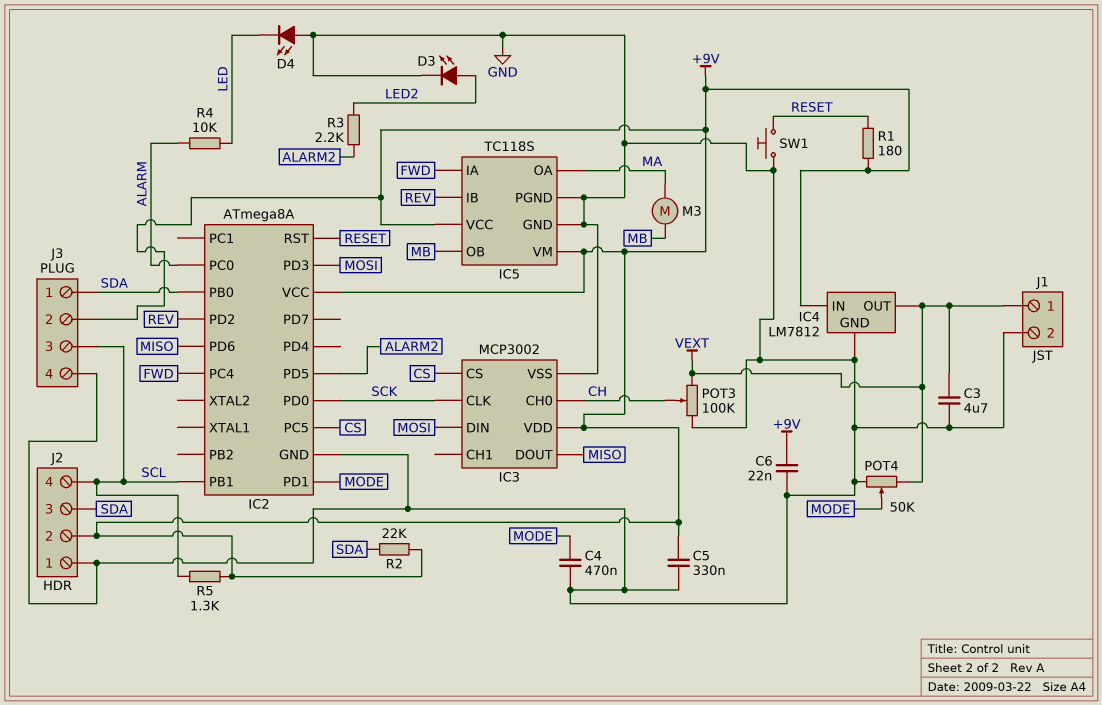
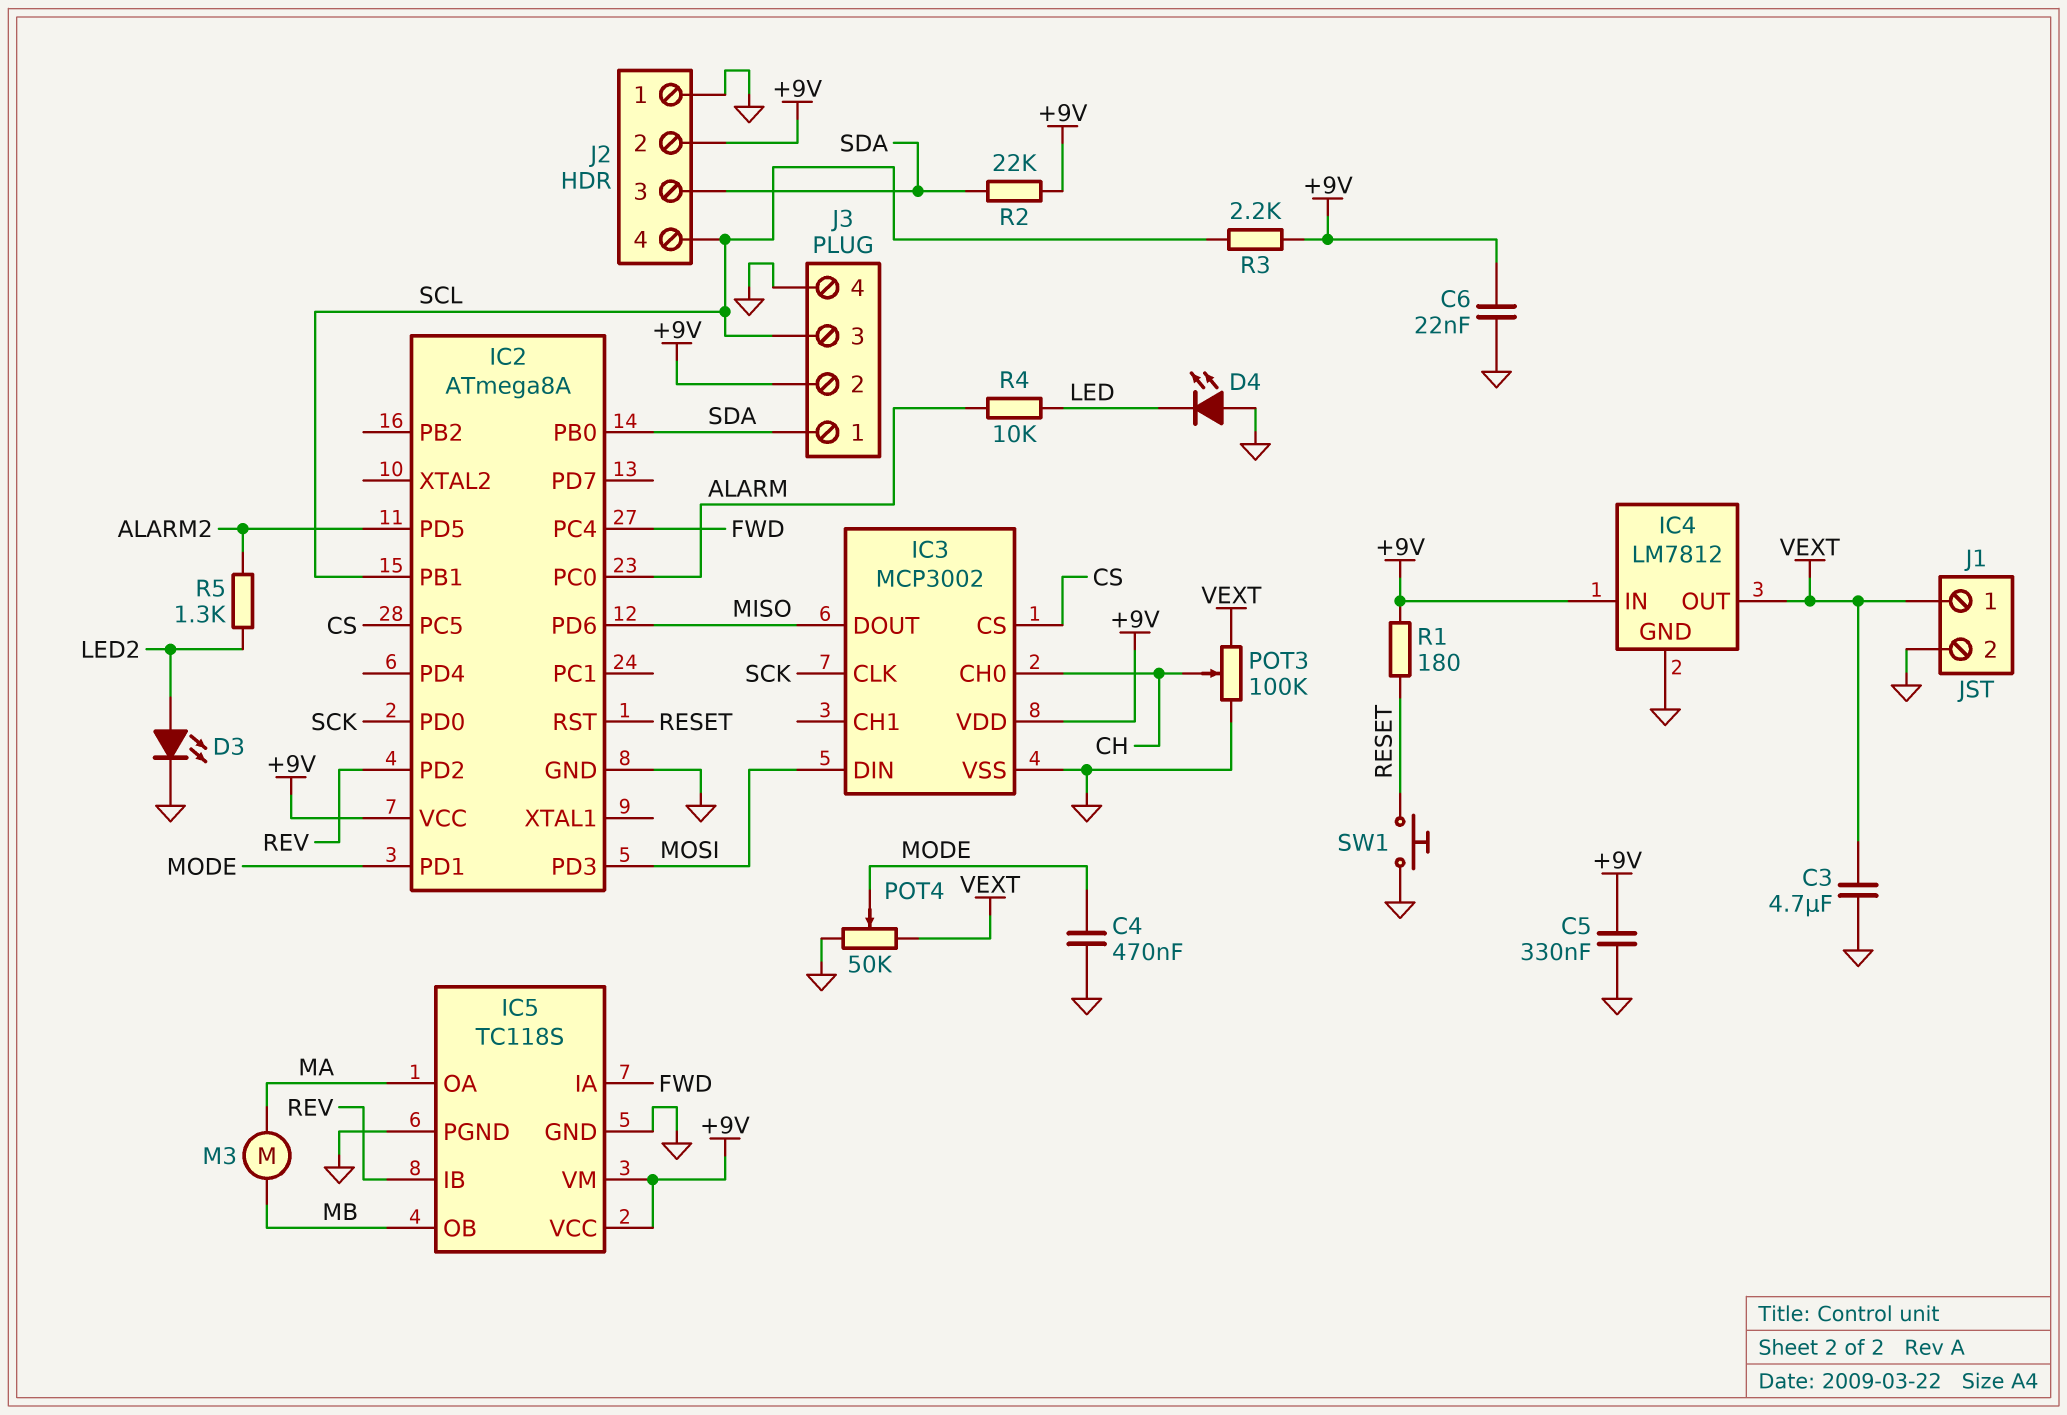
R3: 2.2k (ALARM2, LED2) -> 2.2k (+9V, SCL)
R5: 1.3k (+9V, SCL) -> 1.3k (ALARM2, LED2)

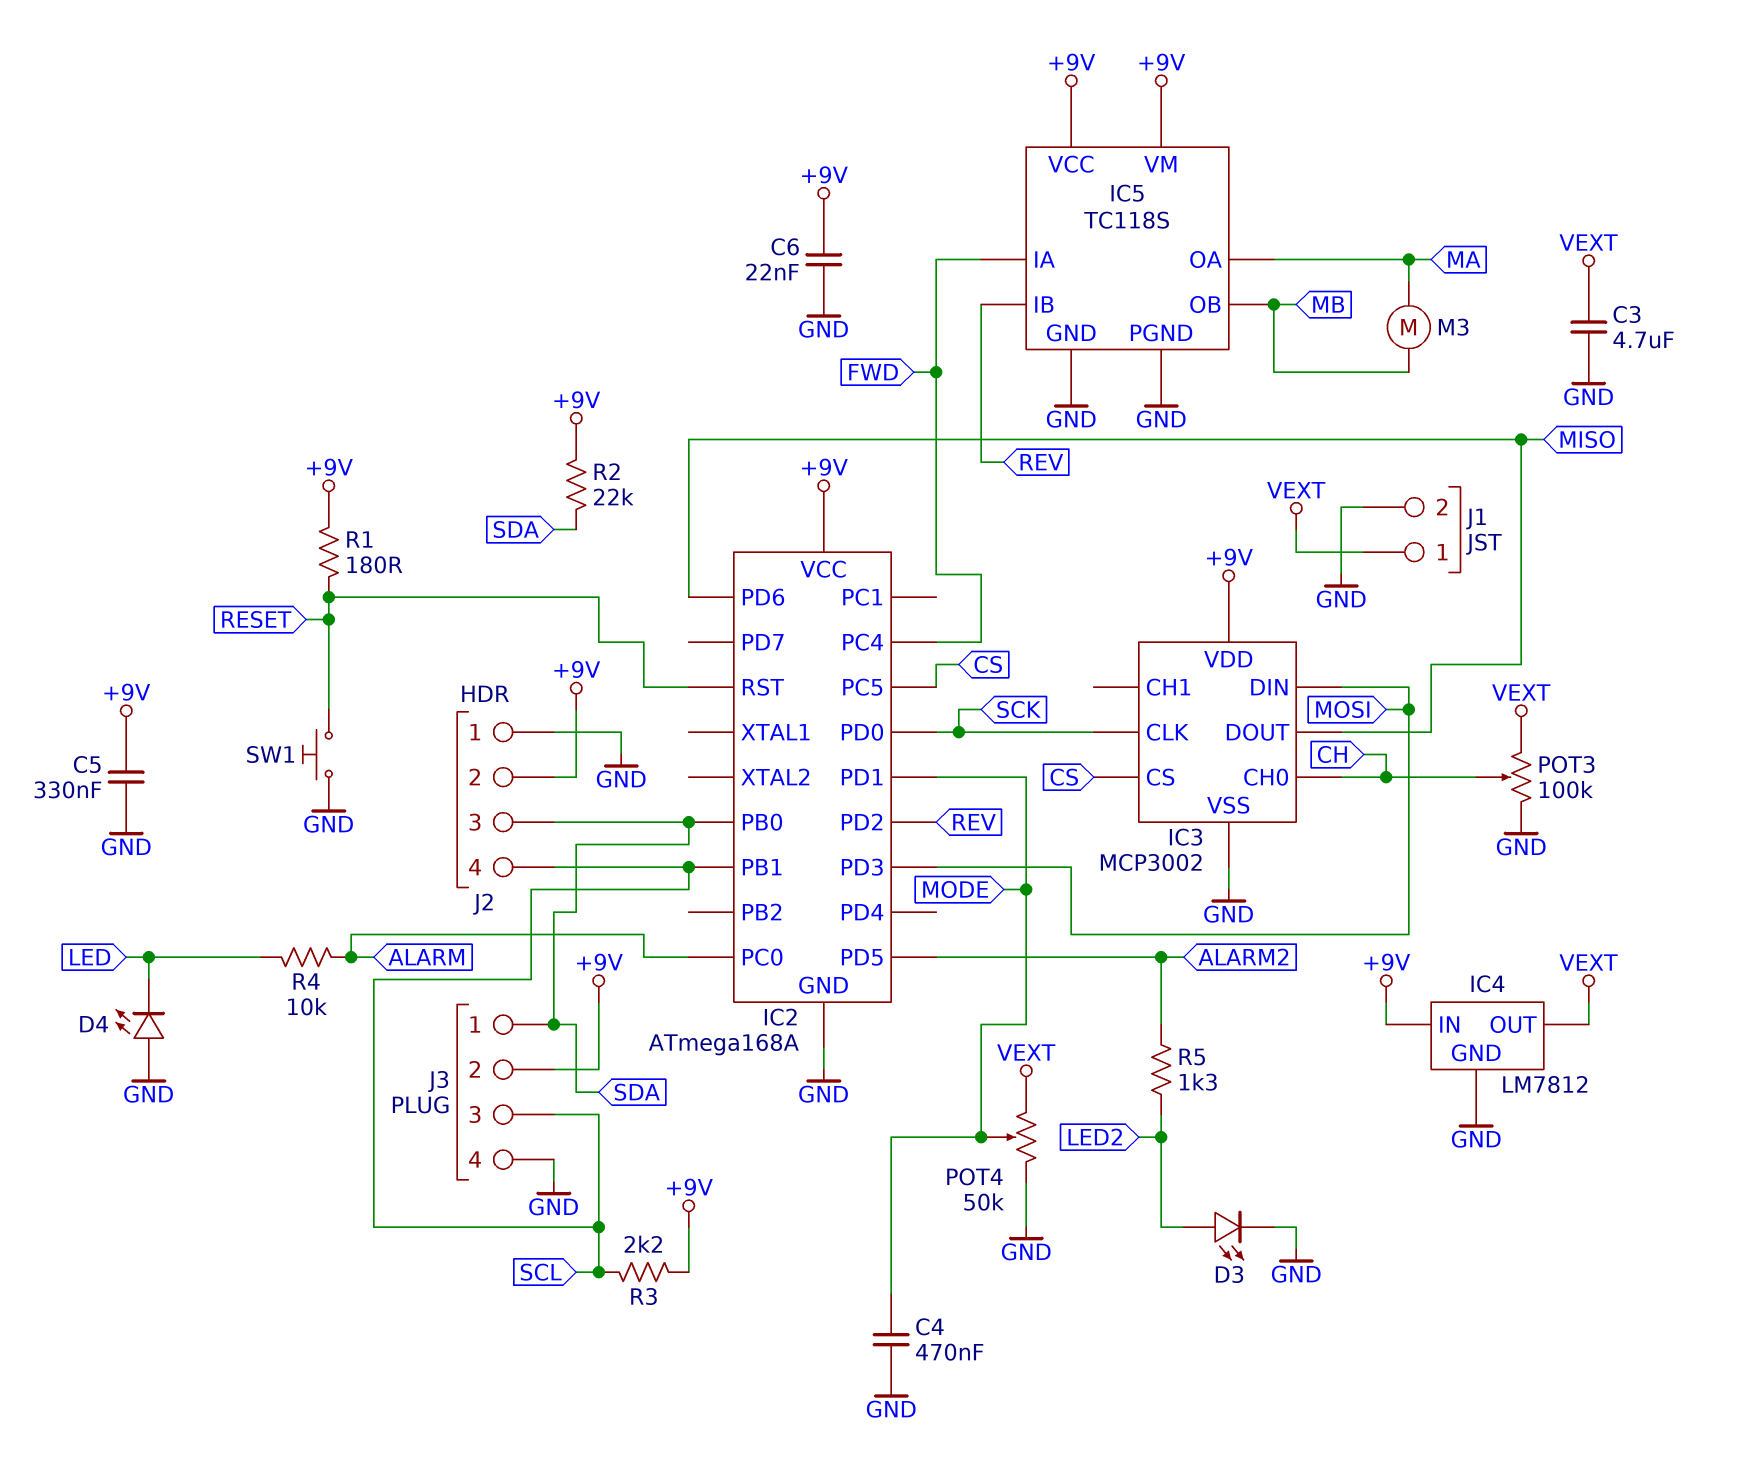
IC2: ATmega8A -> ATmega168A

